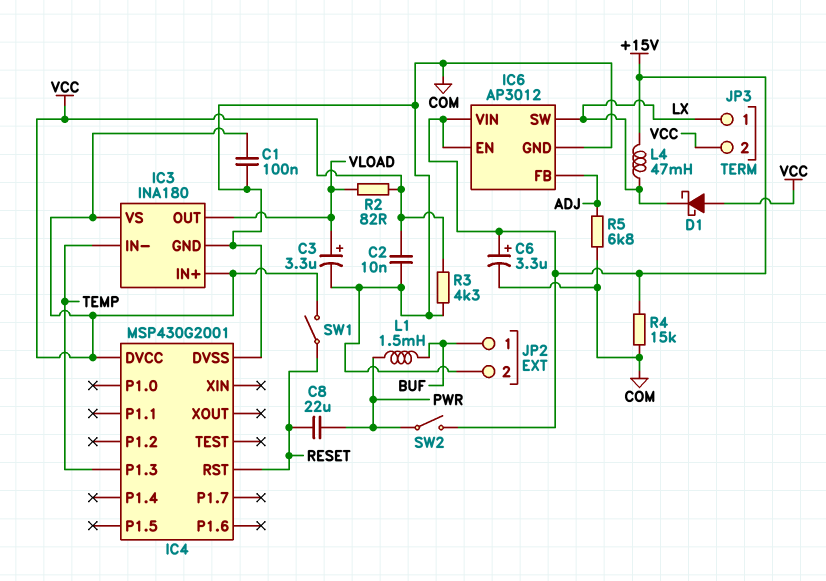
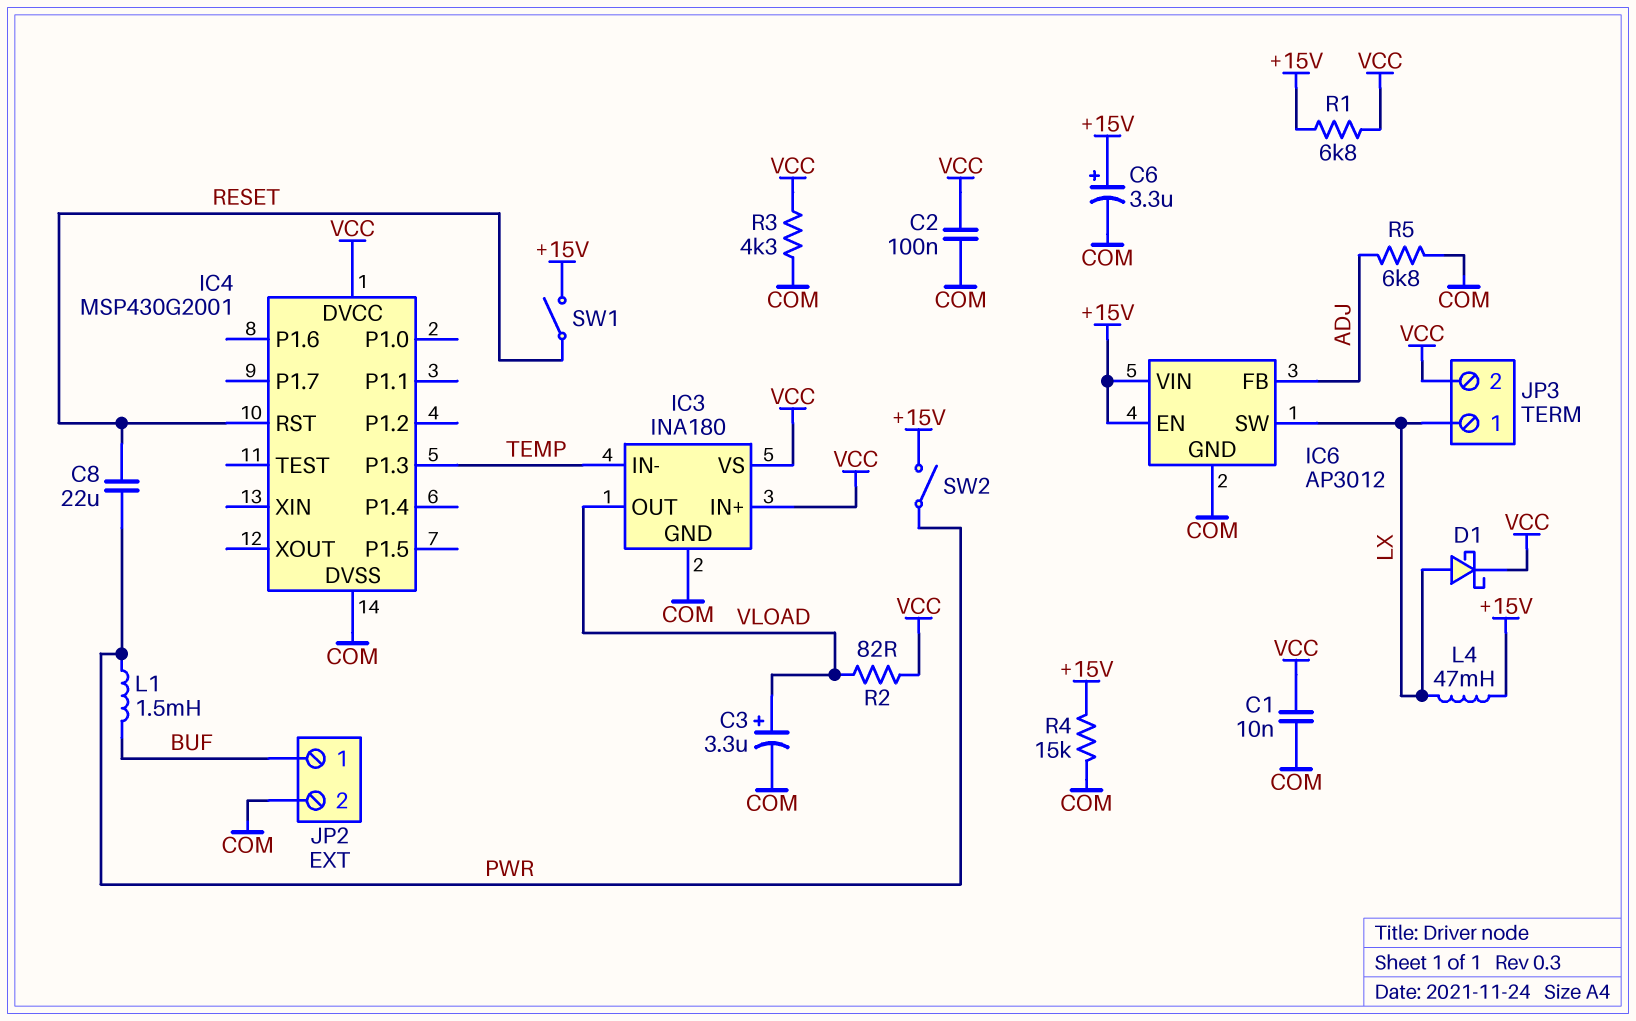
C1: 100nF (COM, VCC) -> 10nF (COM, VCC)
C2: 10nF (COM, VCC) -> 100nF (COM, VCC)
D1: schottky (A VCC, K LX) -> schottky (A LX, K VCC)
R1: none -> 6.8k (+15V, VCC)
SW1: switch (RESET, VCC) -> switch (+15V, RESET)

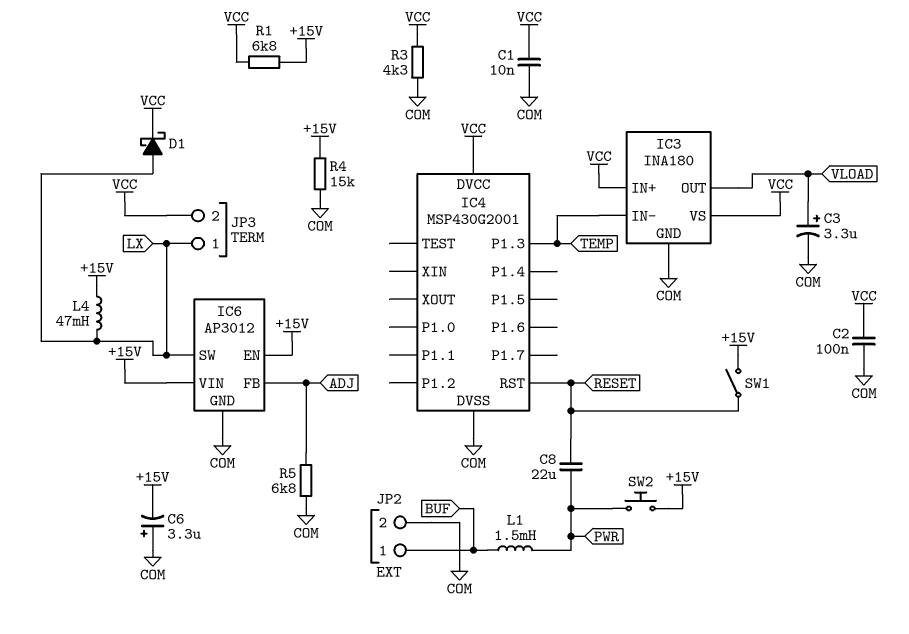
C6: 3.3uF (plus +15V, minus COM) -> 3.3uF (plus COM, minus +15V)
R2: 82 (VCC, VLOAD) -> none
SW2: switch (+15V, PWR) -> button (+15V, PWR)

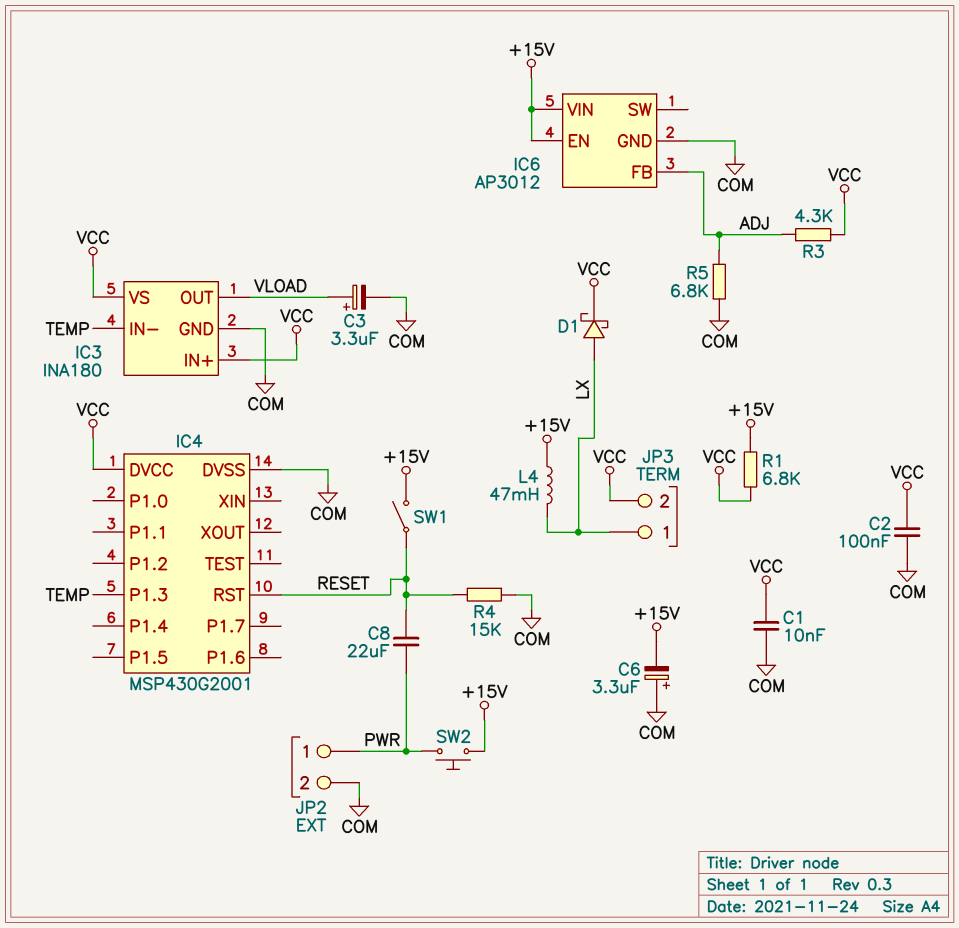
IC6 pin SW: LX -> none
JP2 pin 1: BUF -> PWR
L1: 1.5mH (BUF, PWR) -> none
R3: 4.3k (COM, VCC) -> 4.3k (ADJ, VCC)
R4: 15k (+15V, COM) -> 15k (COM, RESET)

